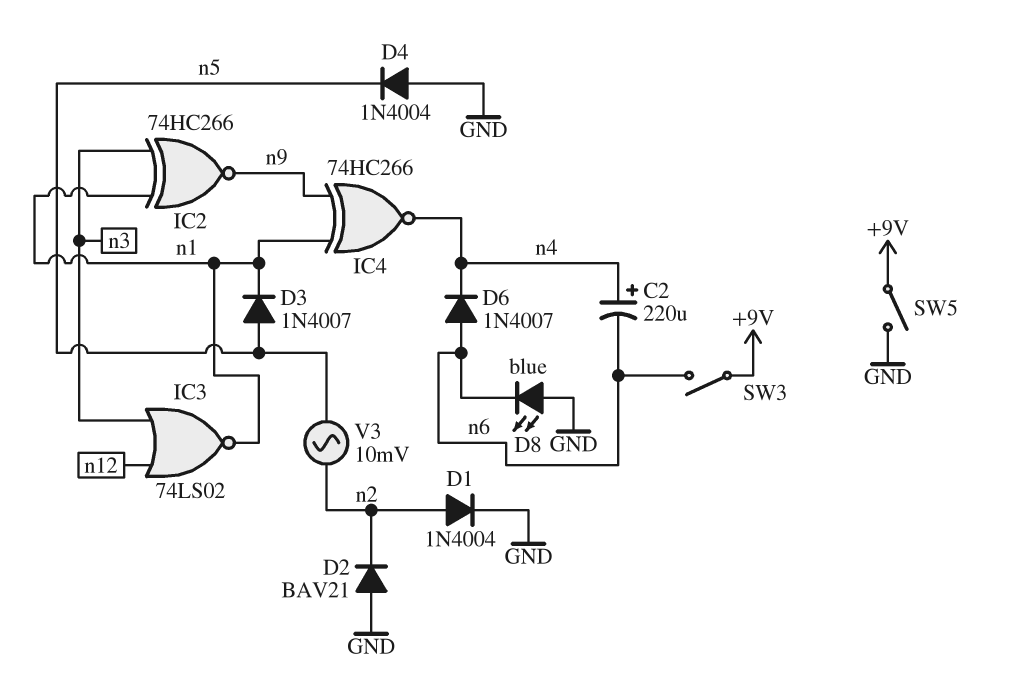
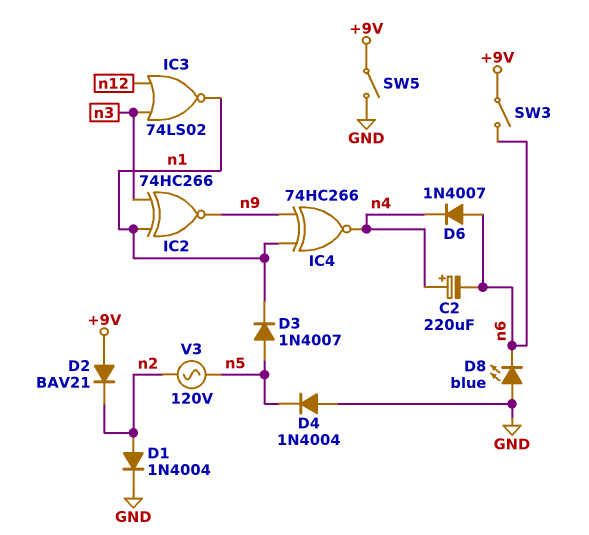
D2: diode BAV21 (A GND, K n2) -> diode BAV21 (A +9V, K n2)
V3: AC 10mV (n2, n5) -> AC 120V (n2, n5)

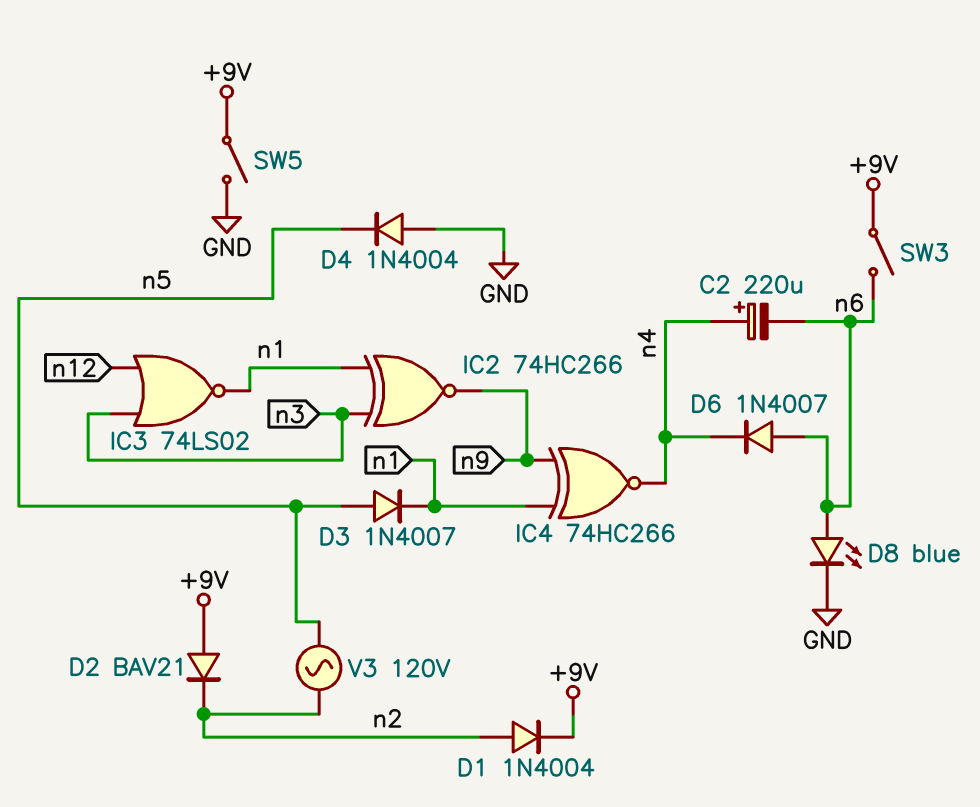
D1: diode 1N4004 (A n2, K GND) -> diode 1N4004 (A n2, K +9V)
D8: LED blue (A GND, K n6) -> LED blue (A n6, K GND)

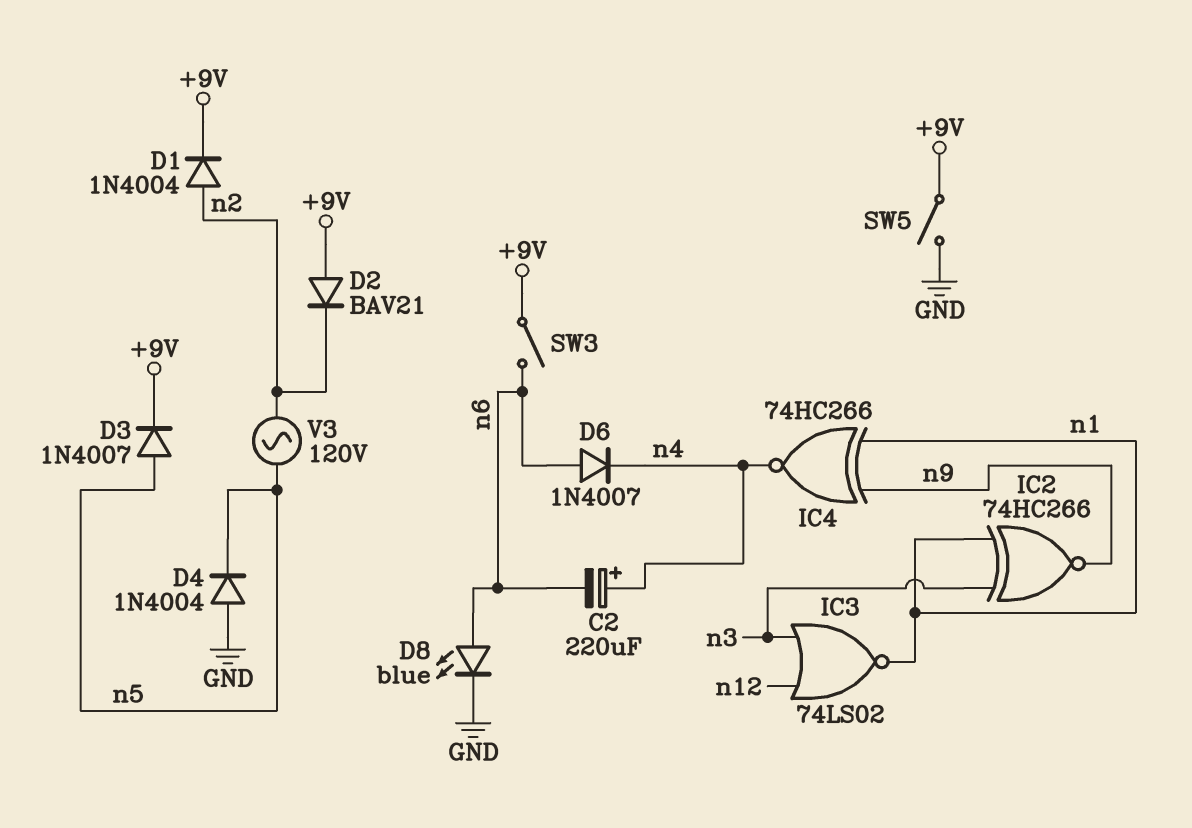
D3: diode 1N4007 (A n5, K n1) -> diode 1N4007 (A n5, K +9V)

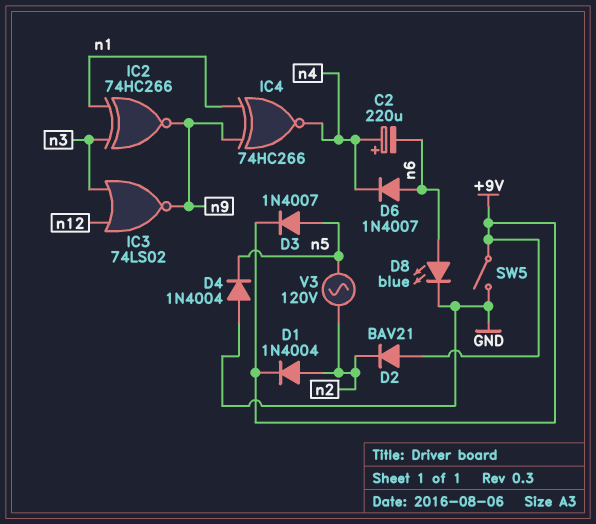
IC3: NOR 74LS02 (in n3, in n12, out n1) -> NOR 74LS02 (in n3, in n12, out n9)
SW3: switch (+9V, n6) -> none

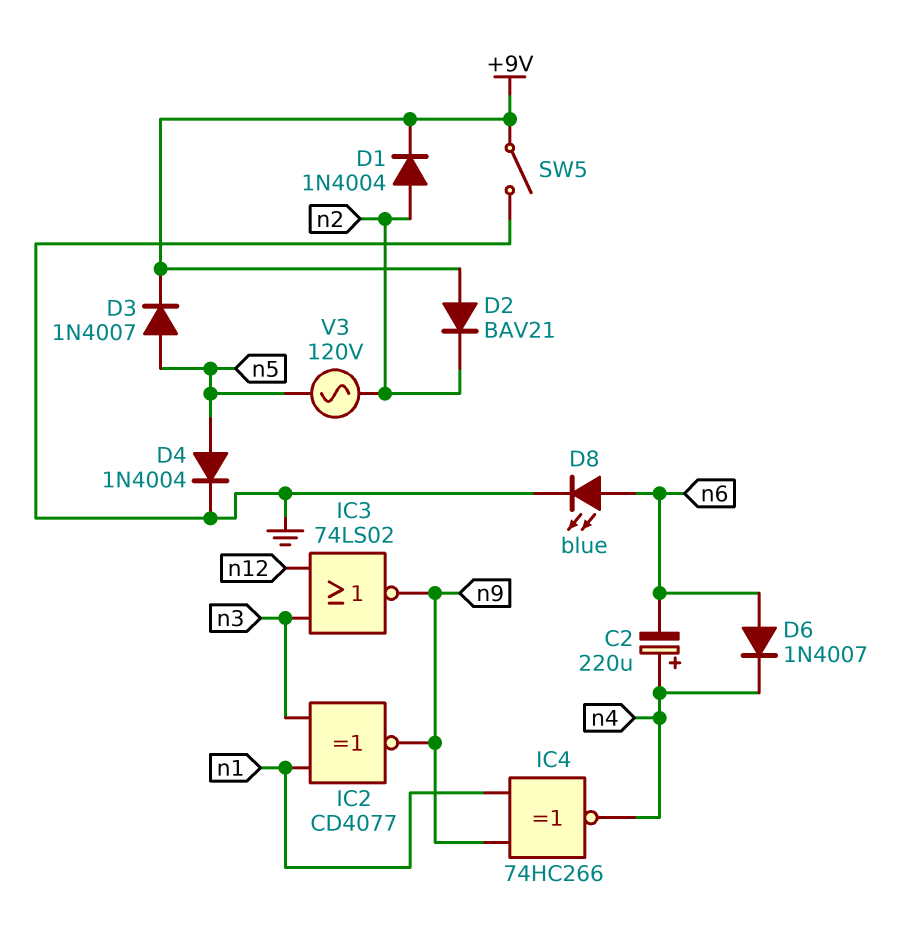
D4: diode 1N4004 (A GND, K n5) -> diode 1N4004 (A n5, K GND)
IC2: XNOR 74HC266 (in n1, in n3, out n9) -> XNOR CD4077 (in n1, in n3, out n9)

